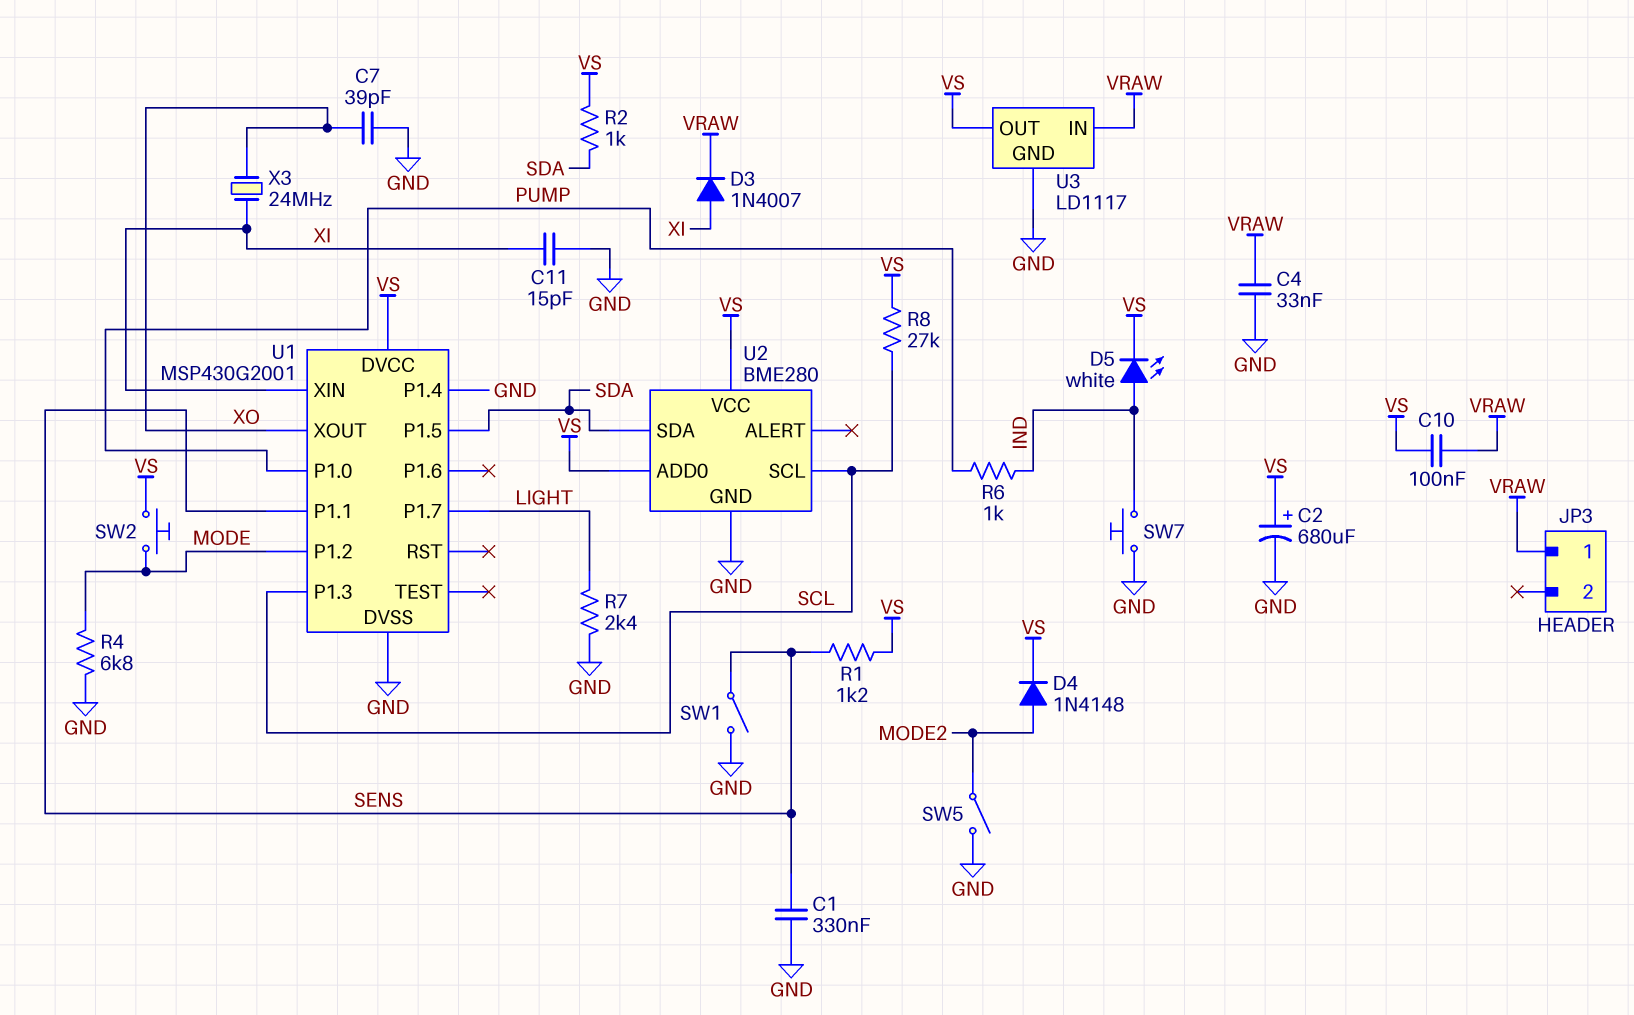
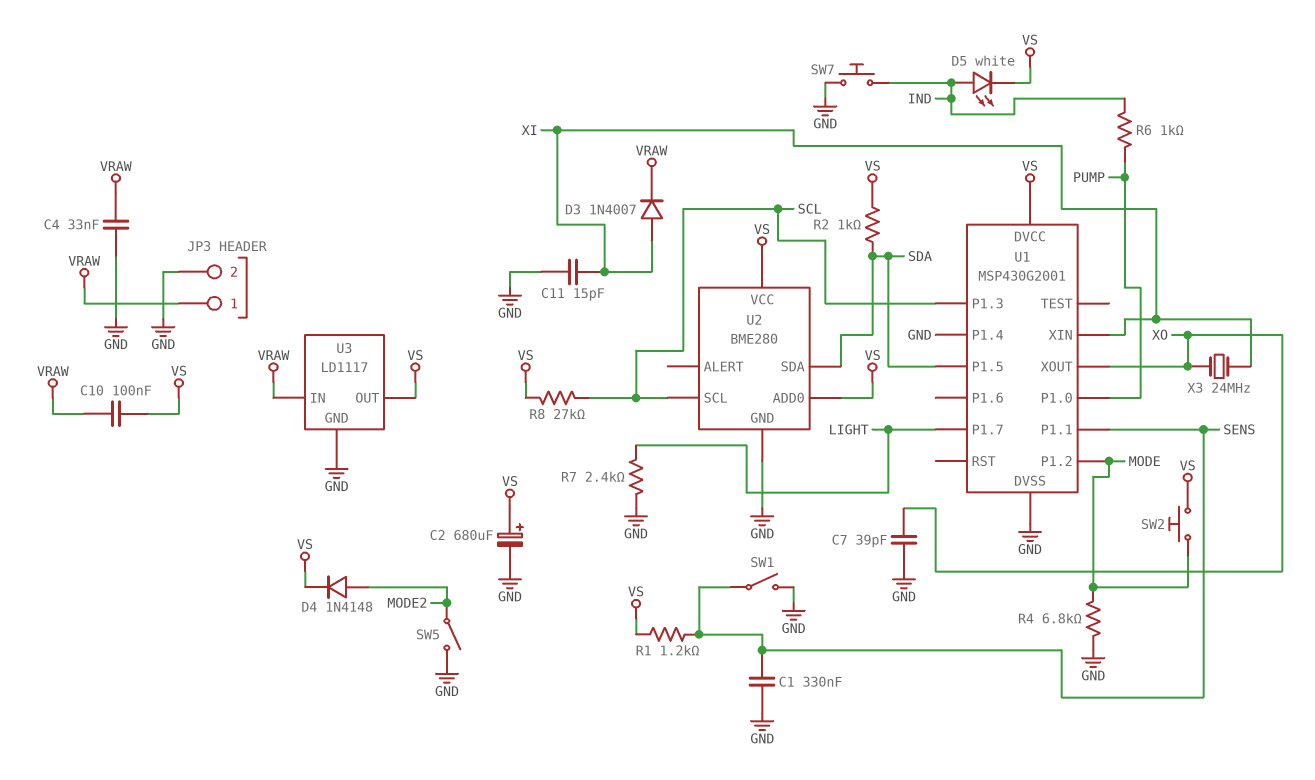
JP3 pin 2: none -> GND

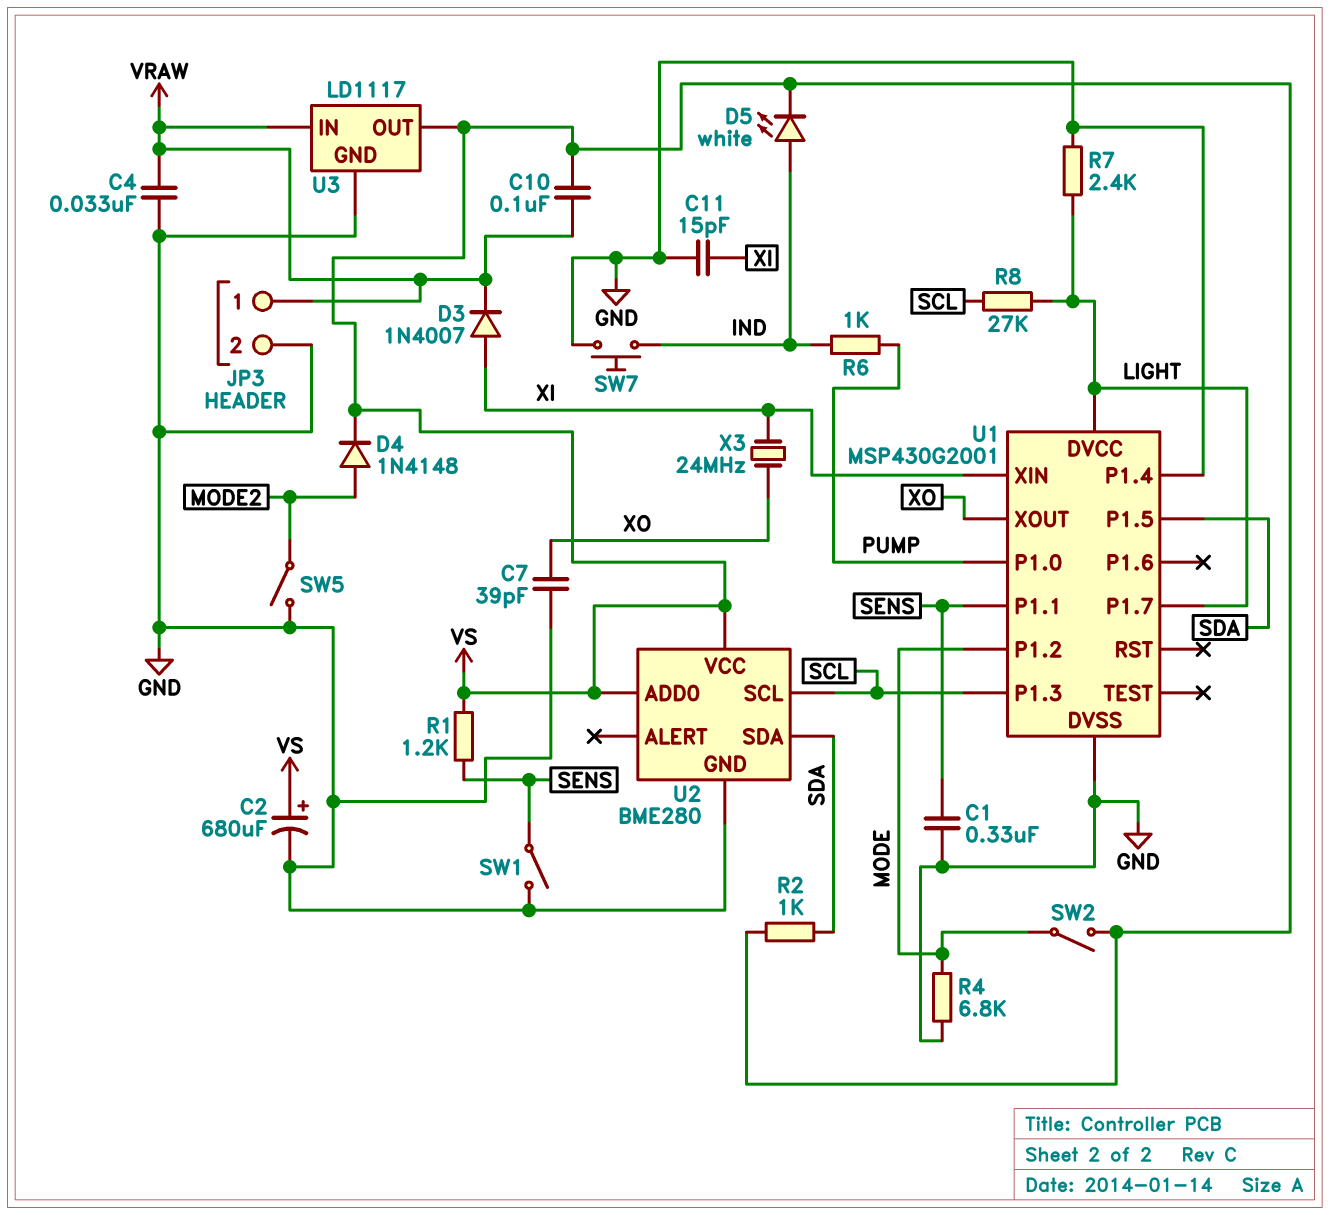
R8: 27k (SCL, VS) -> 27k (LIGHT, SCL)
SW2: button (MODE, VS) -> switch (MODE, VS)
U1 pin DVCC: VS -> LIGHT

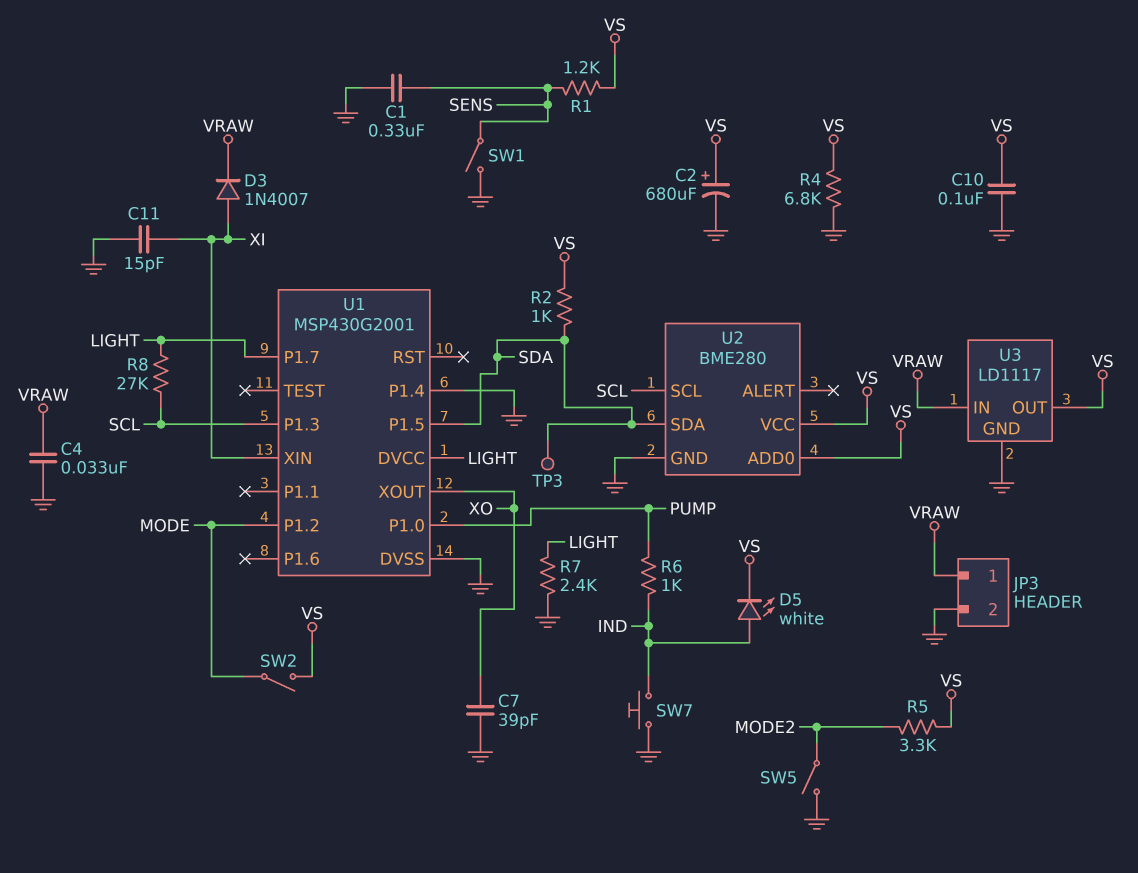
C10: 100nF (VRAW, VS) -> 100nF (GND, VS)
D4: diode 1N4148 (A MODE2, K VS) -> none
R4: 6.8k (GND, MODE) -> 6.8k (GND, VS)
R5: none -> 3.3k (MODE2, VS)
TP3: none -> test point (SDA)
U1 pin P1.1: SENS -> none
X3: 24MHz (XI, XO) -> none

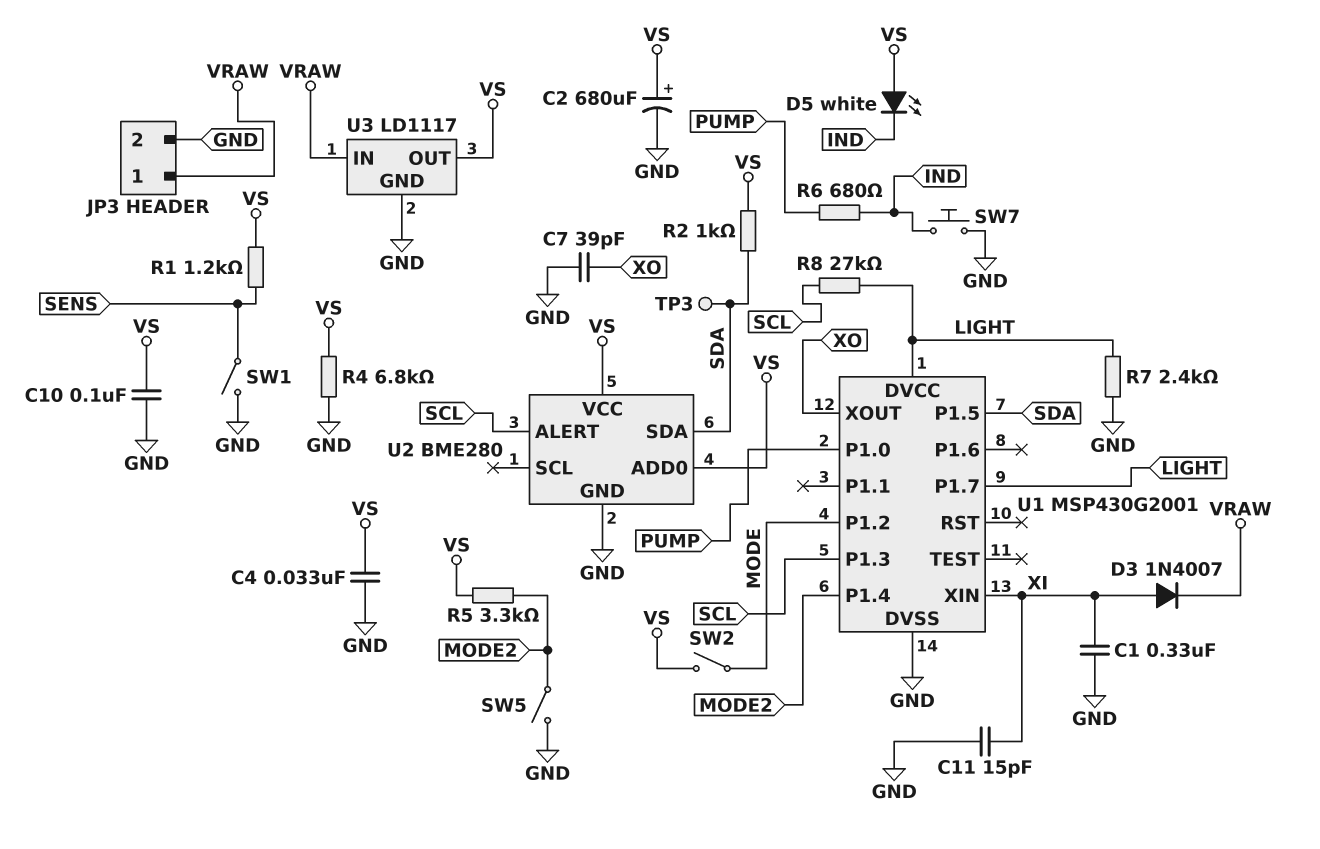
C1: 330nF (GND, SENS) -> 330nF (GND, XI)
C4: 33nF (GND, VRAW) -> 33nF (GND, VS)
D5: LED white (A IND, K VS) -> LED white (A VS, K IND)
R6: 1k (IND, PUMP) -> 680 (IND, PUMP)
U1 pin P1.4: GND -> MODE2
U2 pin ALERT: none -> SCL
U2 pin SCL: SCL -> none

